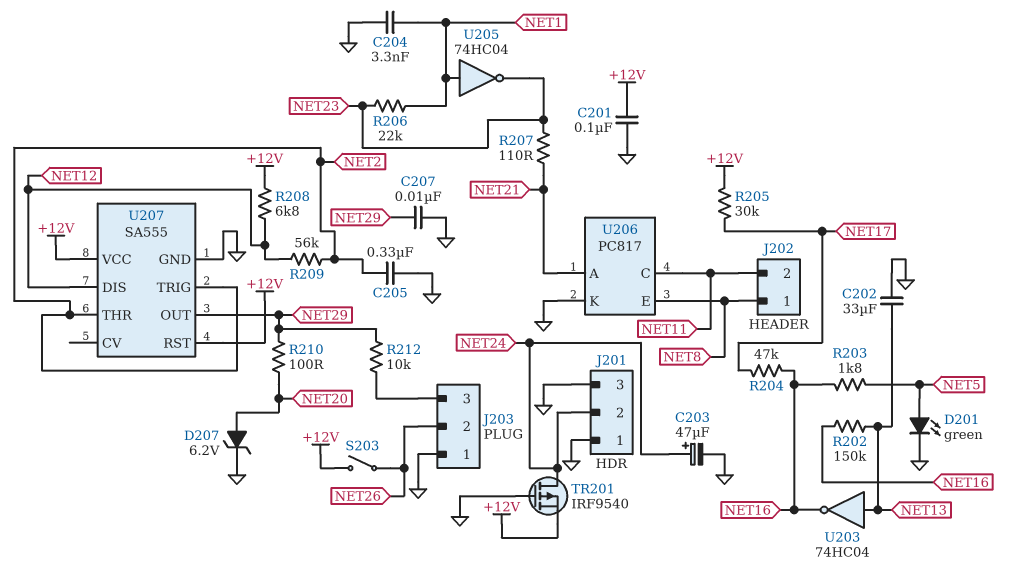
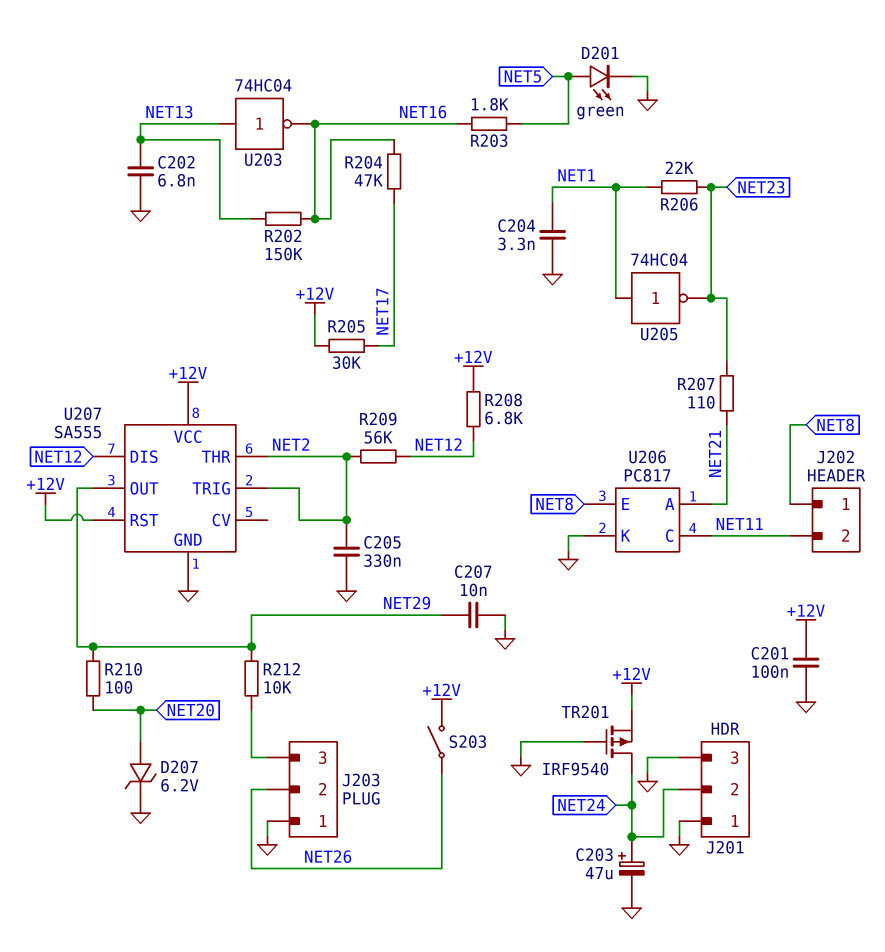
C202: 33uF (GND, NET13) -> 6.8nF (GND, NET13)

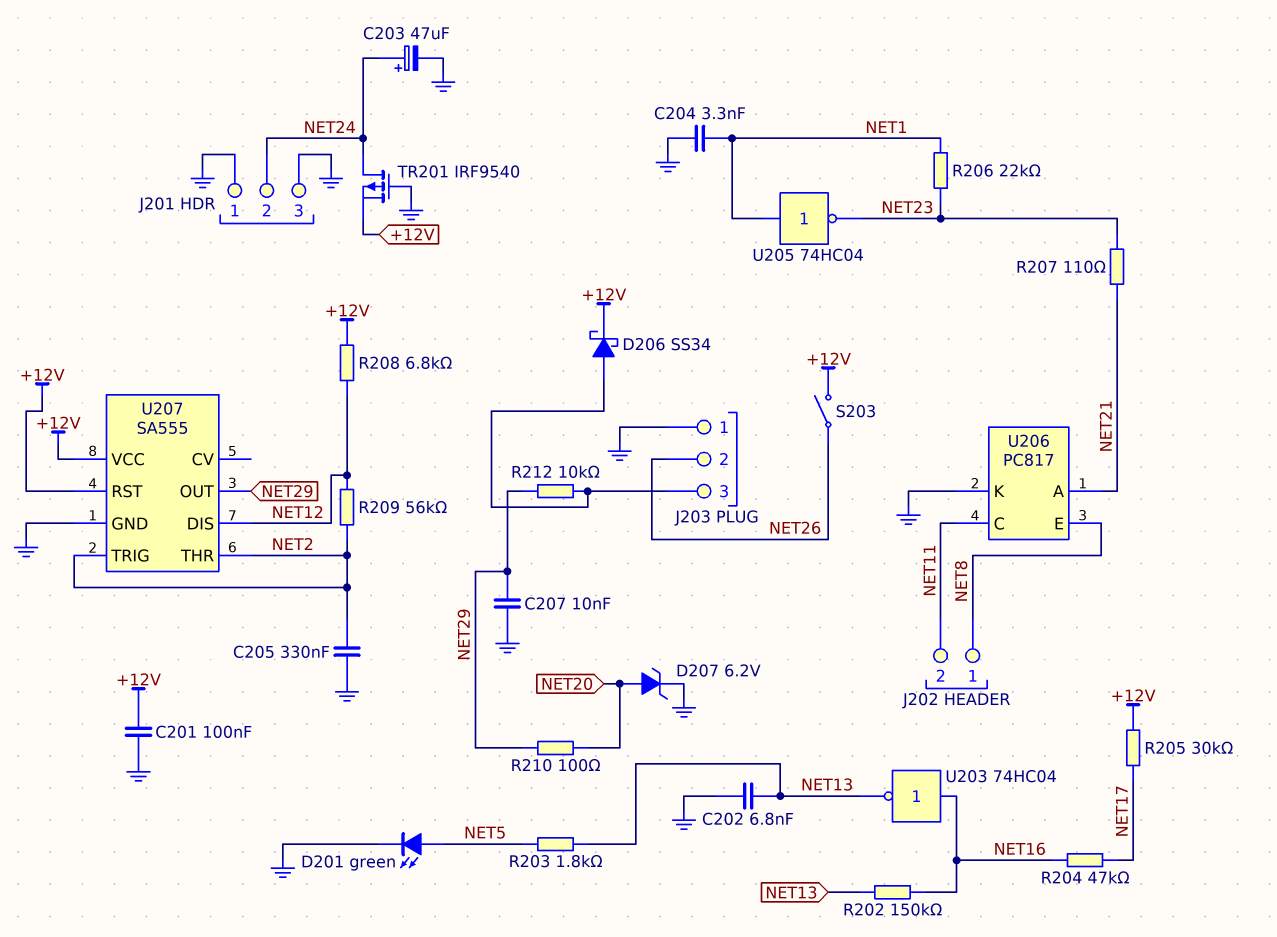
D206: none -> schottky SS34 (A J203/3, K +12V)
R203: 1.8k (NET5, NET16) -> 1.8k (NET5, NET13)
U203: NOT 74HC04 (in NET13, out NET16) -> NOT 74HC04 (in NET16, out NET13)

